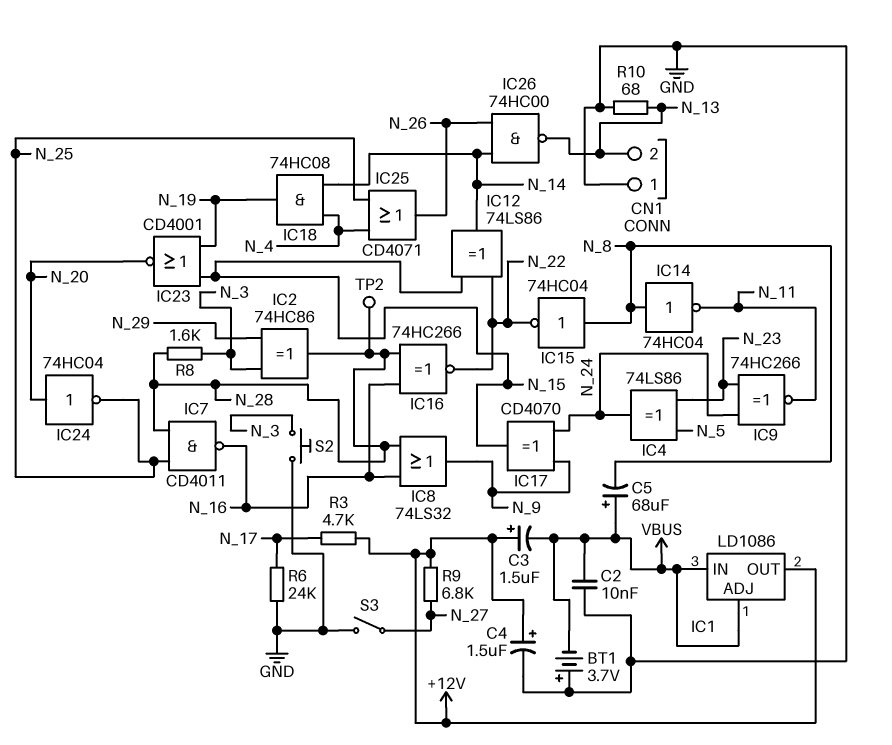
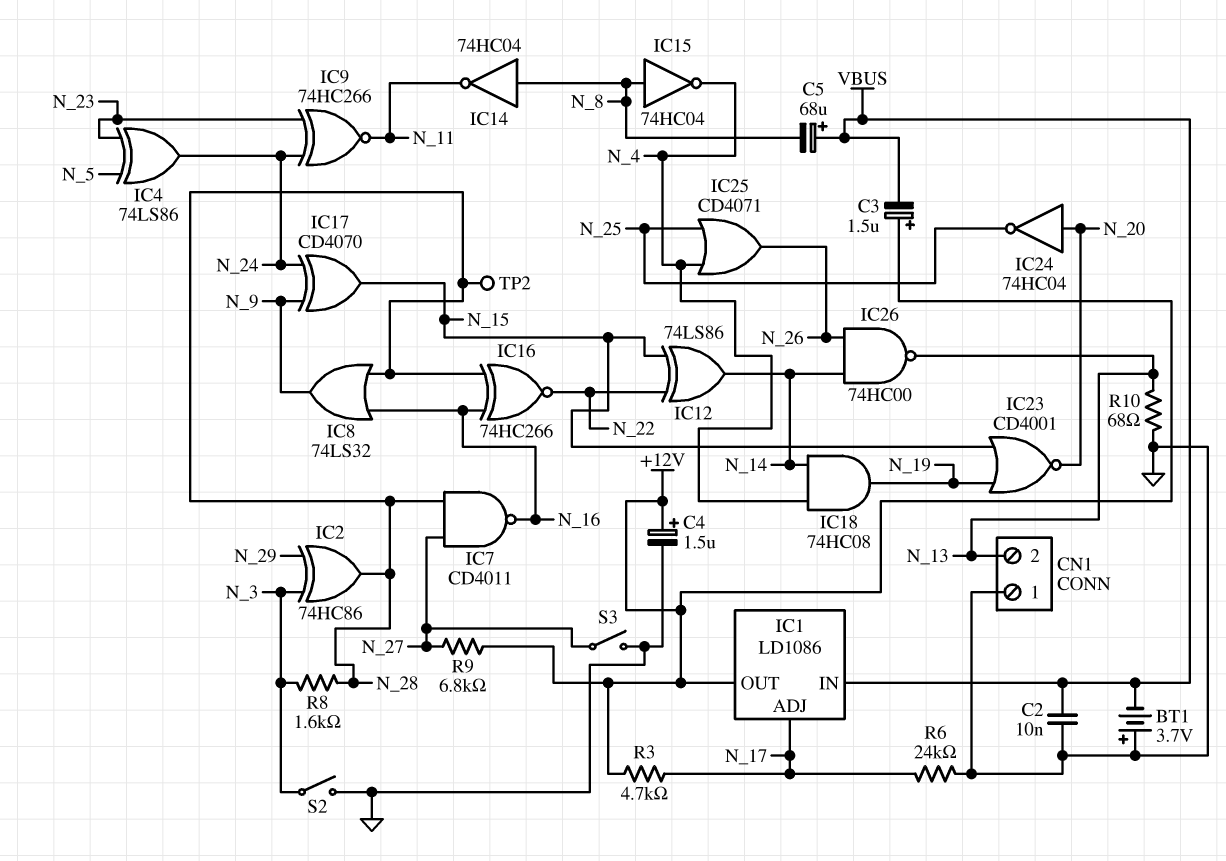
IC1 pin ADJ: VBUS -> N_17
IC7: NAND CD4011 (in N_25, in N_28, out N_16) -> NAND CD4011 (in N_27, in N_28, out N_16)
IC15: NOT 74HC04 (in N_8, out N_22) -> NOT 74HC04 (in N_8, out N_4)
S2: button (GND, N_3) -> switch (GND, N_3)

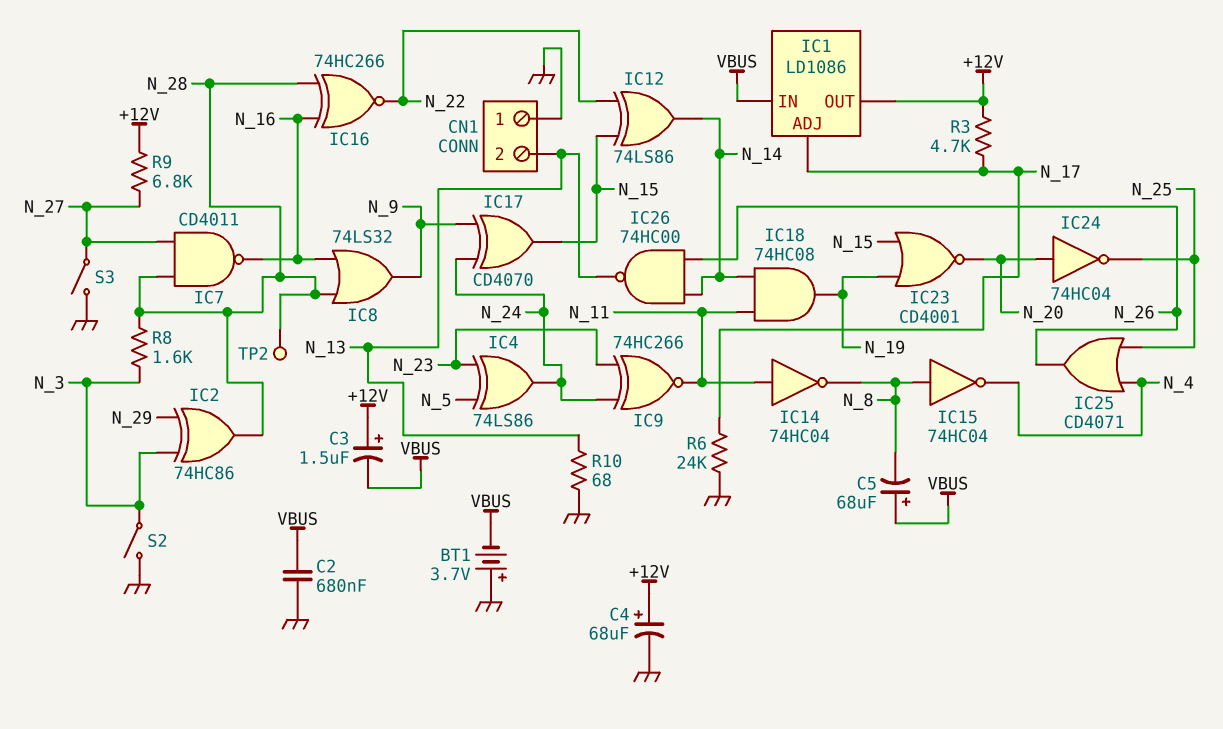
C2: 10nF (GND, VBUS) -> 680nF (GND, VBUS)
C4: 1.5uF (plus +12V, minus GND) -> 68uF (plus +12V, minus GND)
IC14: NOT 74HC04 (in N_8, out N_11) -> NOT 74HC04 (in N_11, out N_8)
IC18: AND 74HC08 (in N_4, in N_14, out N_19) -> AND 74HC08 (in N_11, in N_14, out N_19)

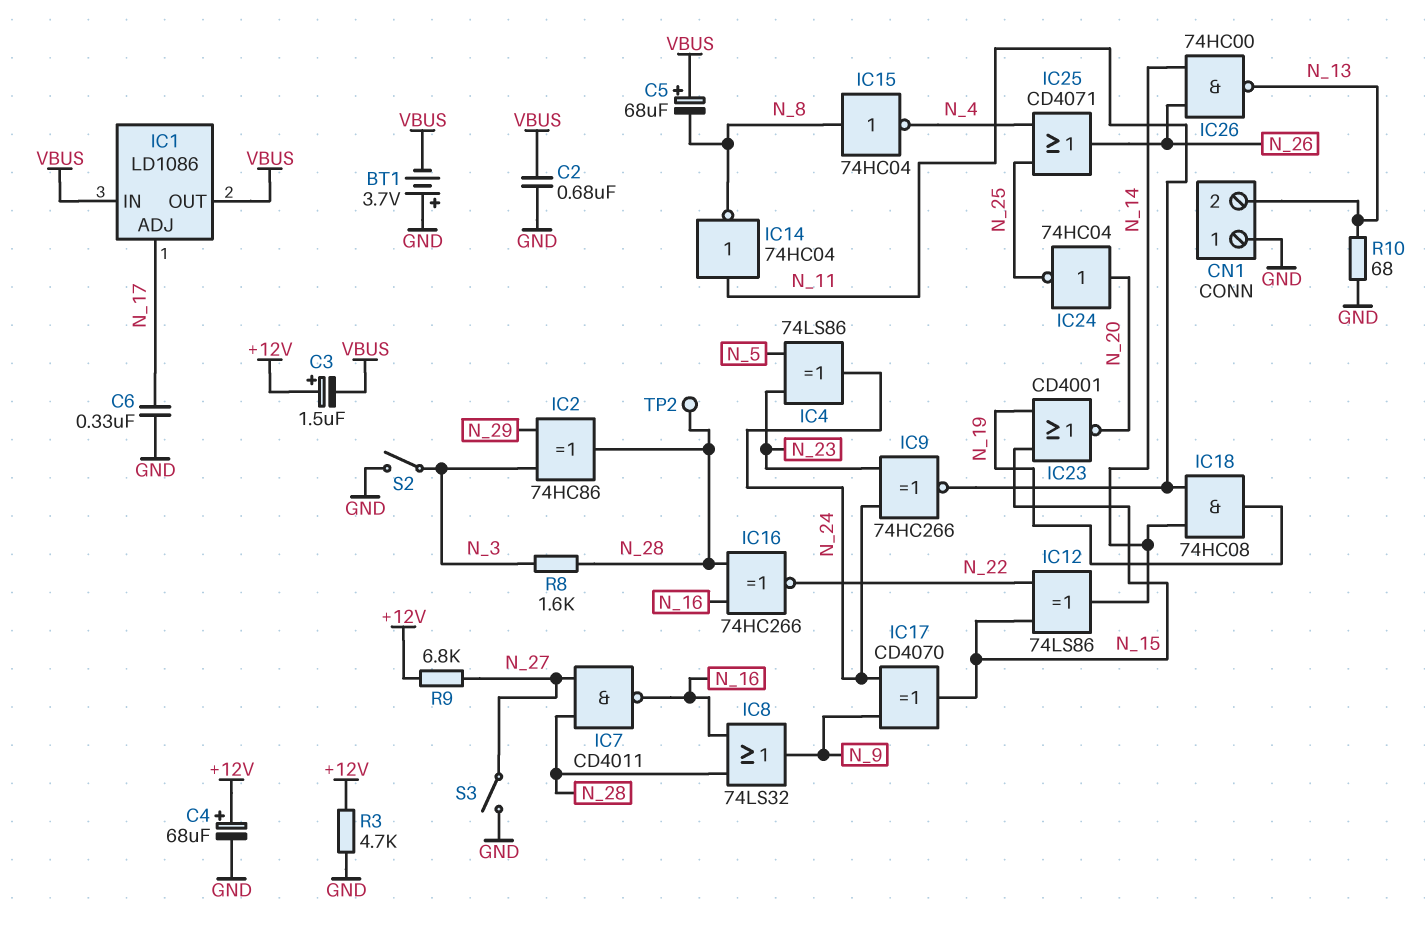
C6: none -> 330nF (GND, N_17)
IC1 pin OUT: +12V -> VBUS
R3: 4.7k (+12V, N_17) -> 4.7k (+12V, GND)
R6: 24k (GND, N_17) -> none

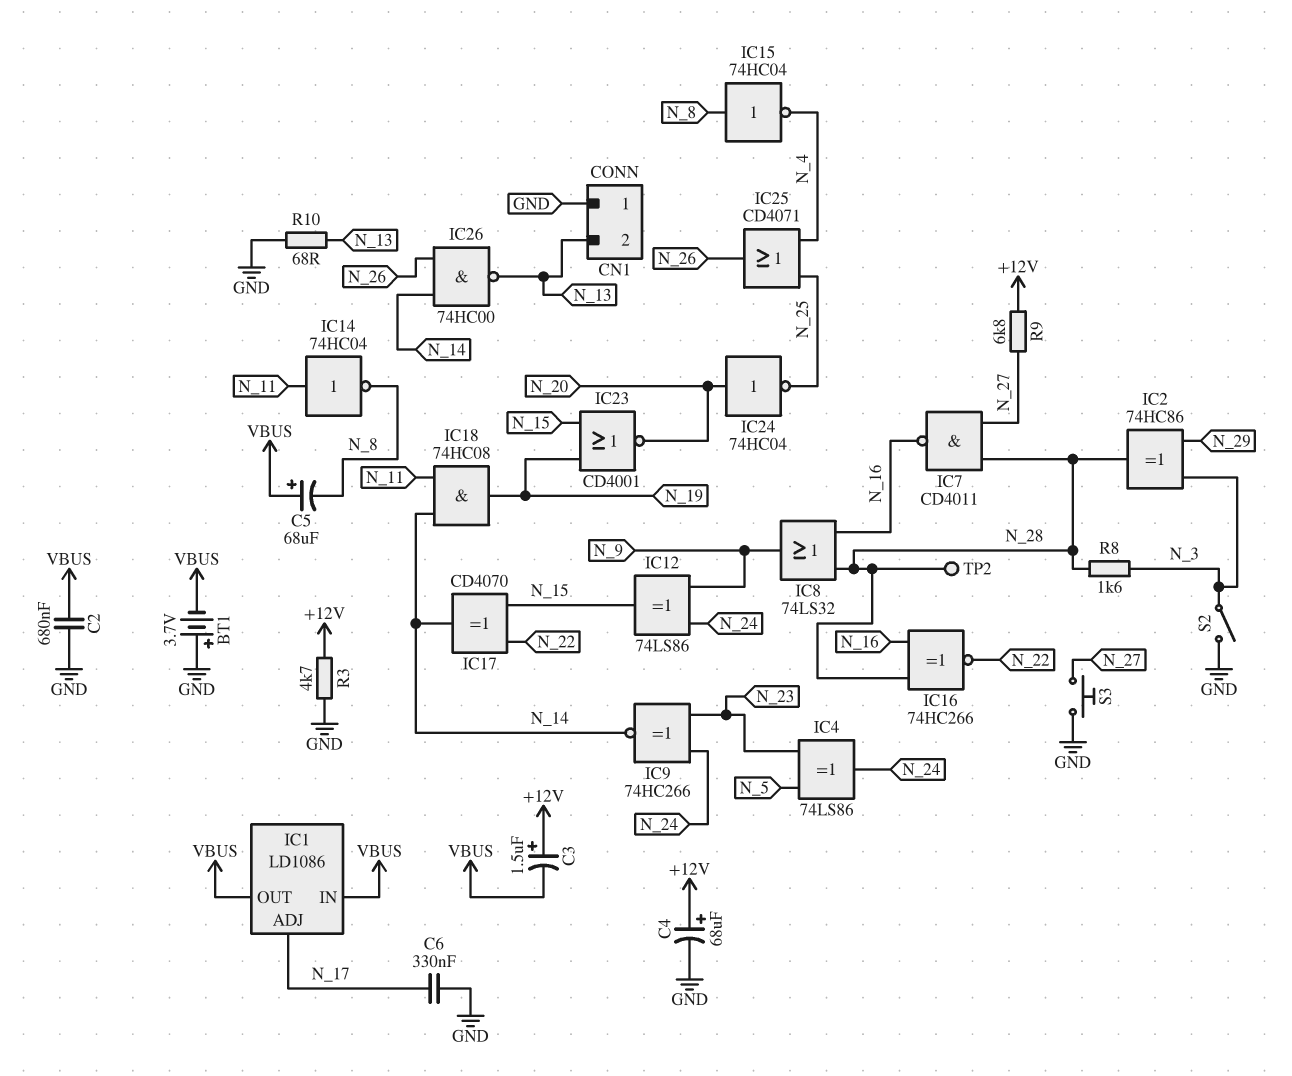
IC9: XNOR 74HC266 (in N_23, in N_24, out N_11) -> XNOR 74HC266 (in N_23, in N_24, out N_14)
IC12: XOR 74LS86 (in N_15, in N_22, out N_14) -> XOR 74LS86 (in N_9, in N_24, out N_15)
IC17: XOR CD4070 (in N_9, in N_24, out N_15) -> XOR CD4070 (in N_15, in N_22, out N_14)
S3: switch (GND, N_27) -> button (GND, N_27)

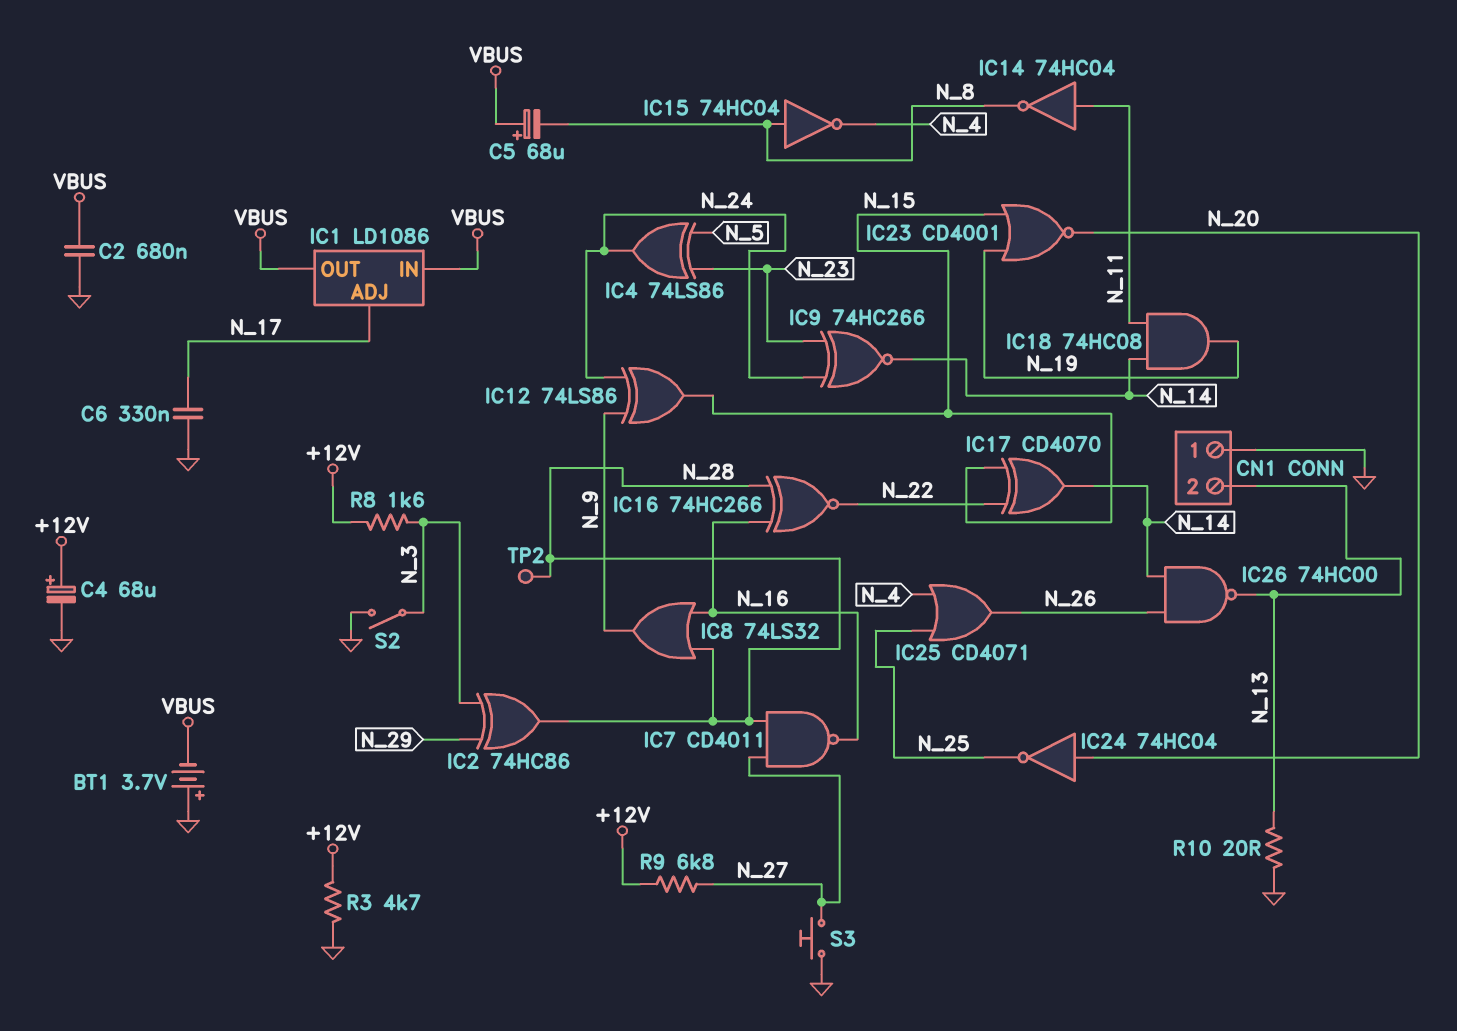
C3: 1.5uF (plus +12V, minus VBUS) -> none
R8: 1.6k (N_3, N_28) -> 1.6k (+12V, N_3)
R10: 68 (GND, N_13) -> 20 (GND, N_13)

